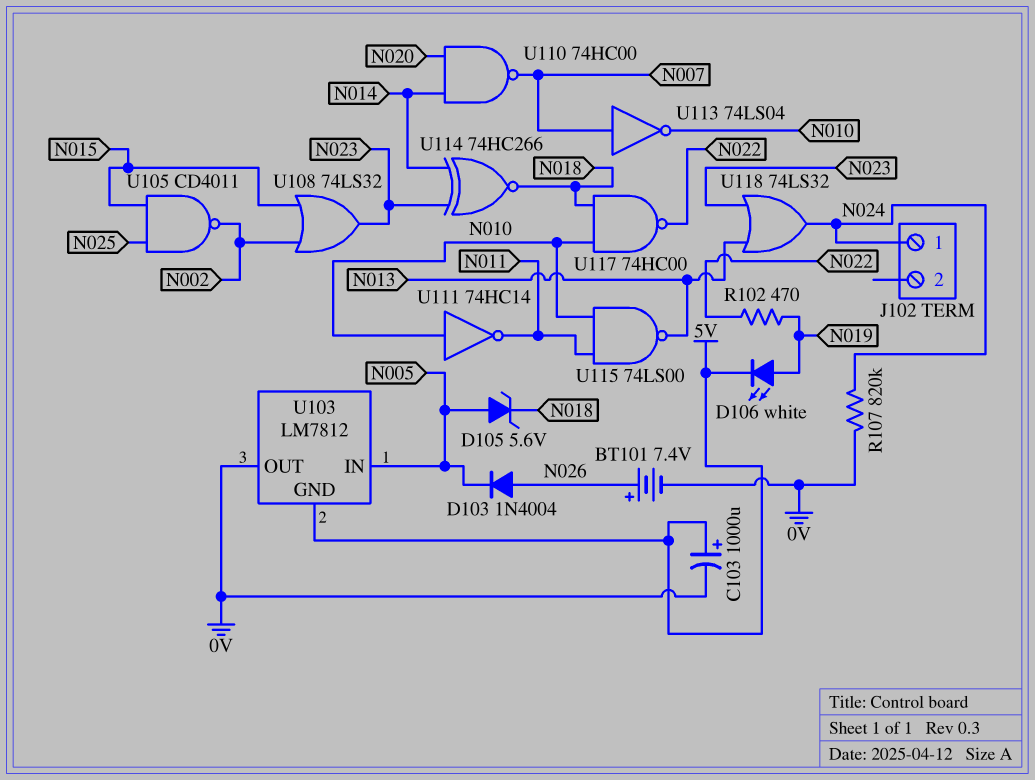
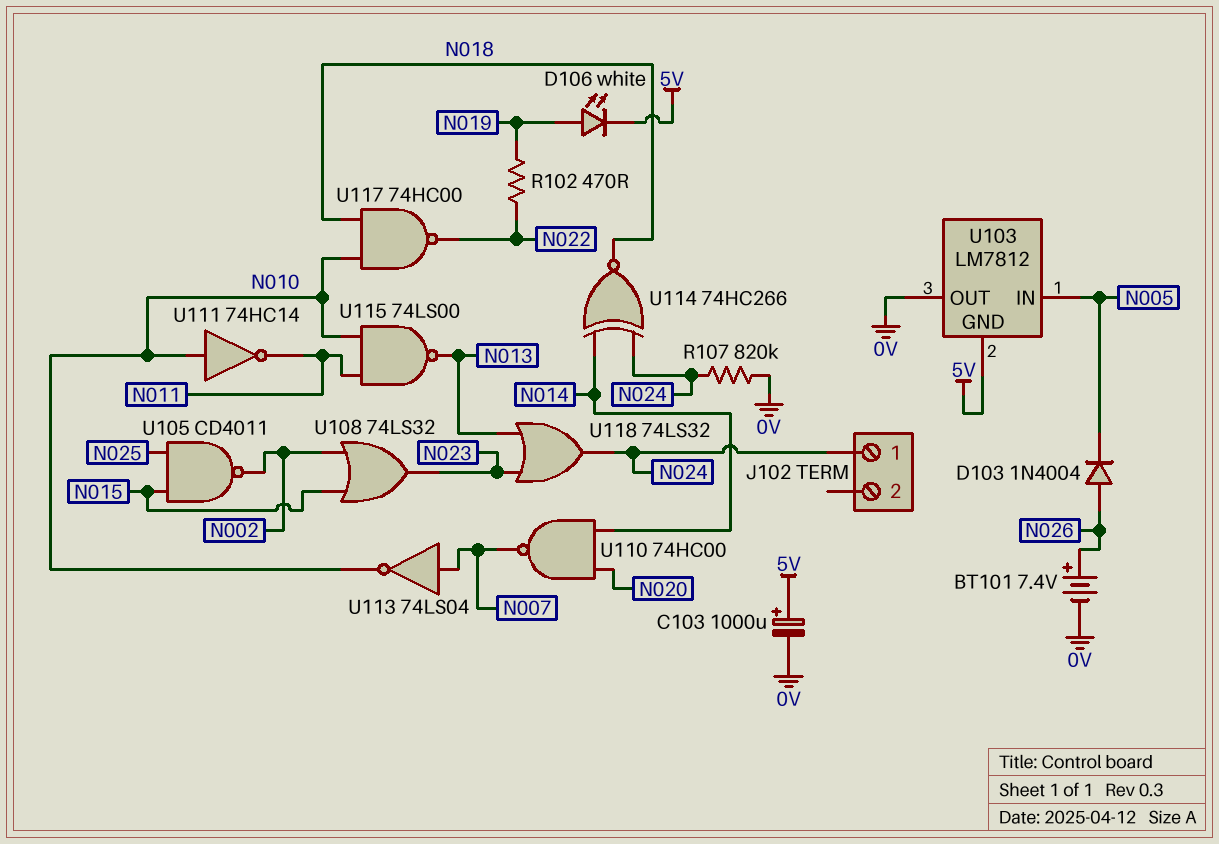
D105: zener 5.6V (A N005, K N018) -> none
U114: XNOR 74HC266 (in N014, in N023, out N018) -> XNOR 74HC266 (in N014, in N024, out N018)

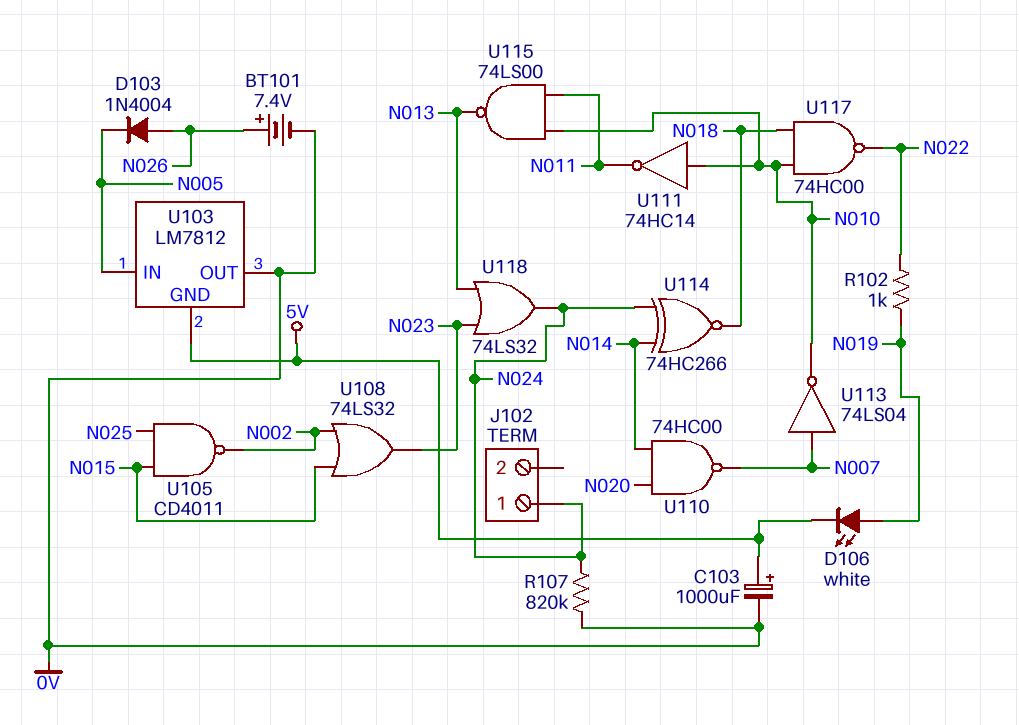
R102: 470 (N019, N022) -> 1k (N019, N022)

